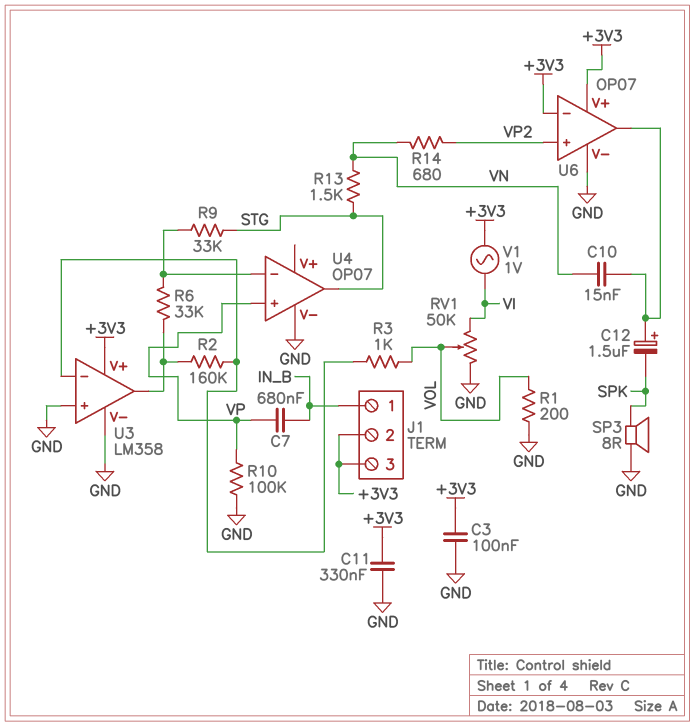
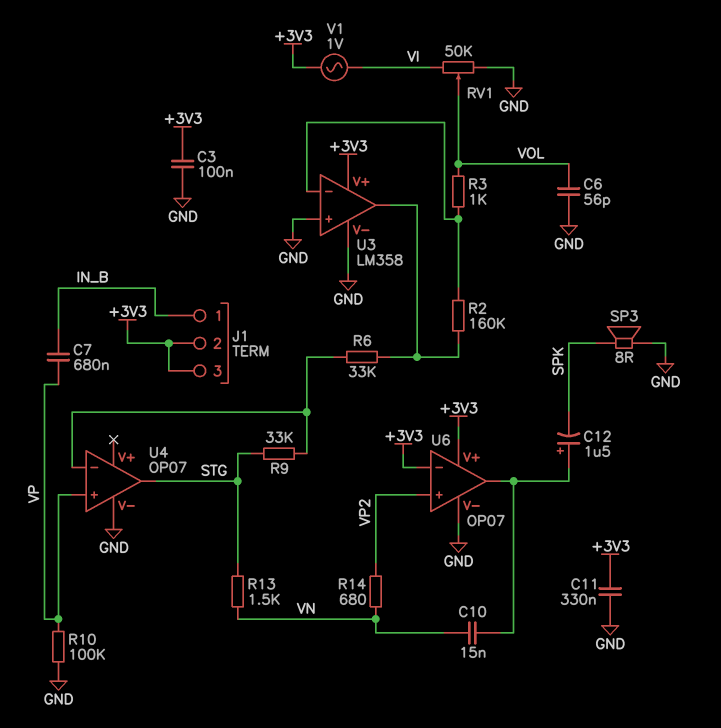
C6: none -> 56pF (GND, VOL)
R1: 200 (GND, VOL) -> none

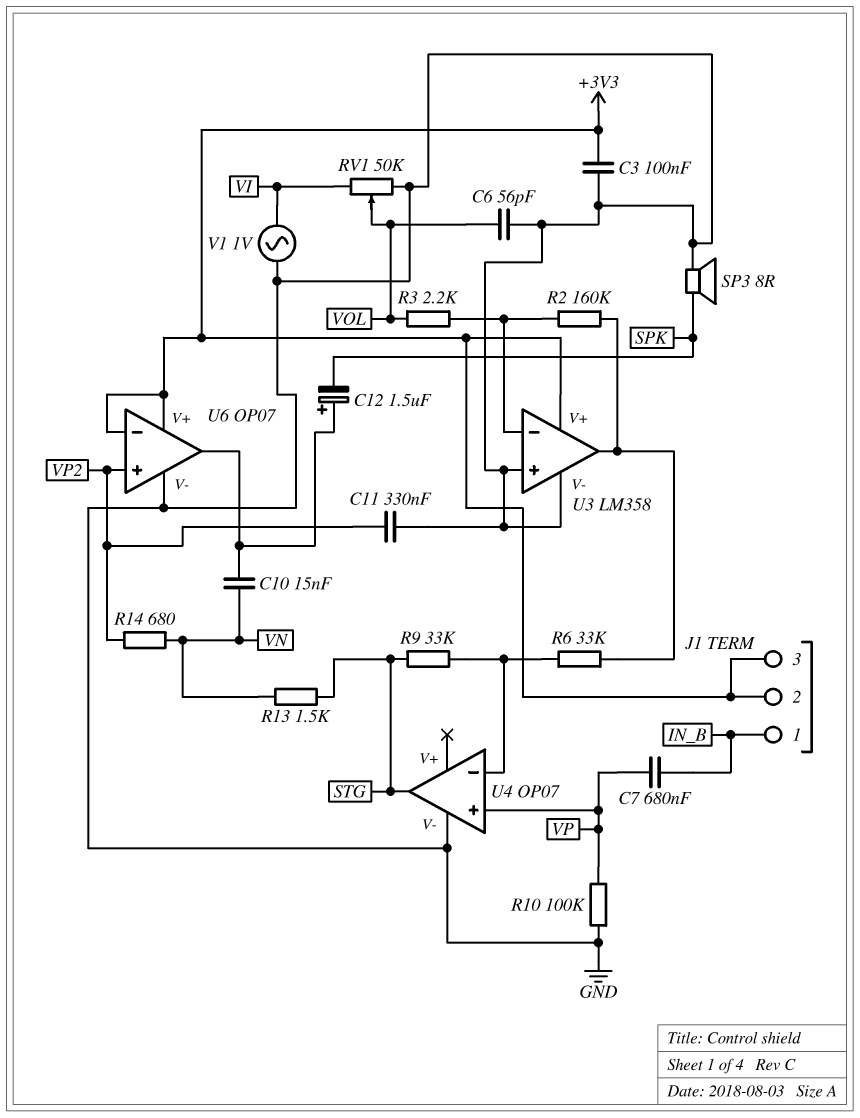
C11: 330nF (+3V3, GND) -> 330nF (GND, VP2)
R3: 1k (U3/in-, VOL) -> 2.2k (U3/in-, VOL)
V1: AC 1V (+3V3, VI) -> AC 1V (GND, VI)

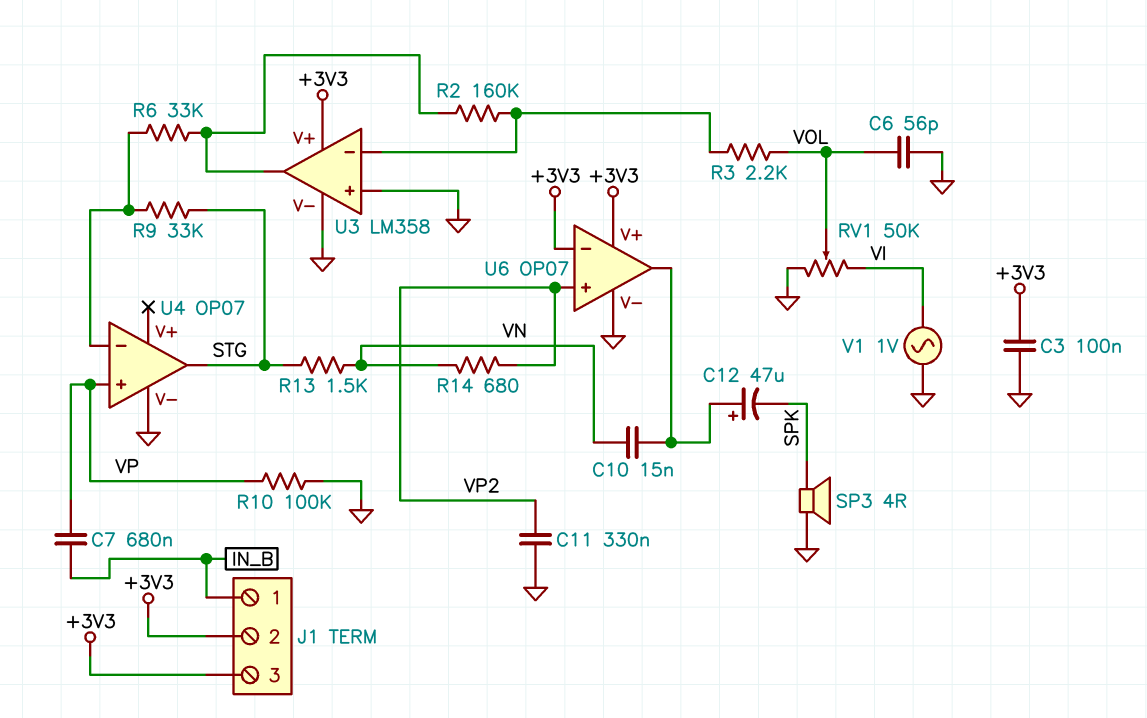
C12: 1.5uF (plus U6/out, minus SPK) -> 47uF (plus U6/out, minus SPK)
SP3: speaker 8R (GND, SPK) -> speaker 4R (GND, SPK)

